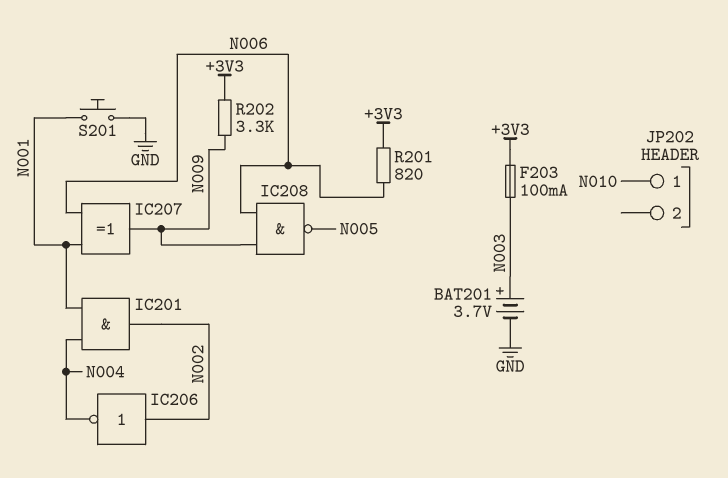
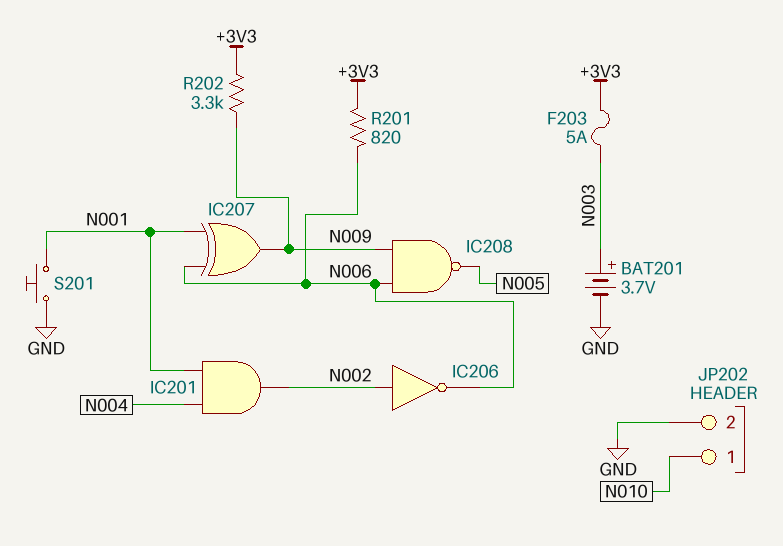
F203: 100mA (+3V3, N003) -> 5A (+3V3, N003)
IC206: NOT (in N002, out N004) -> NOT (in N002, out N006)
JP202 pin 2: none -> GND

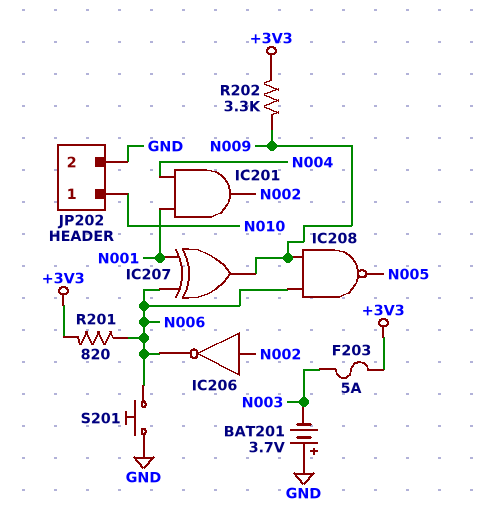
BAT201: 3.7V (plus N003, minus GND) -> 3.7V (plus GND, minus N003)
S201: button (GND, N001) -> button (GND, N006)

